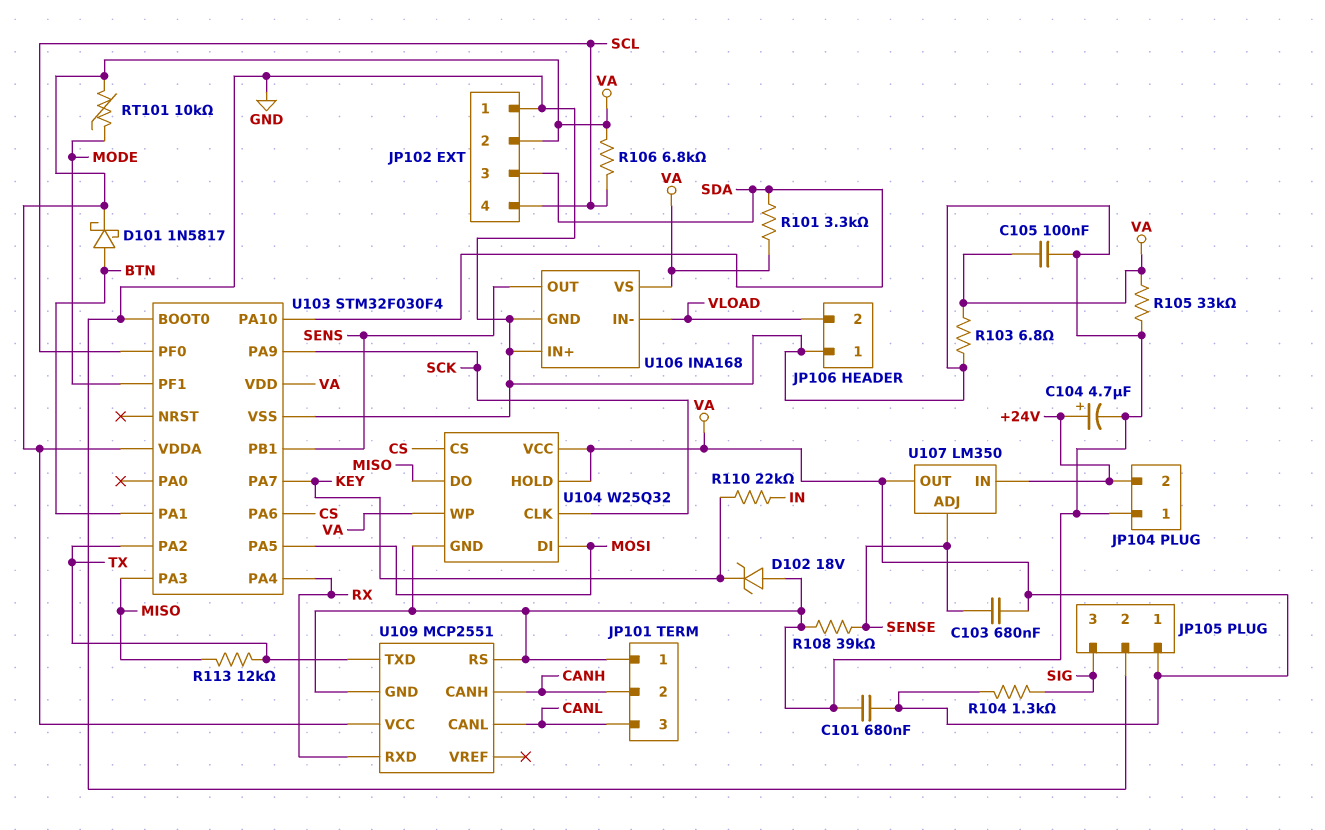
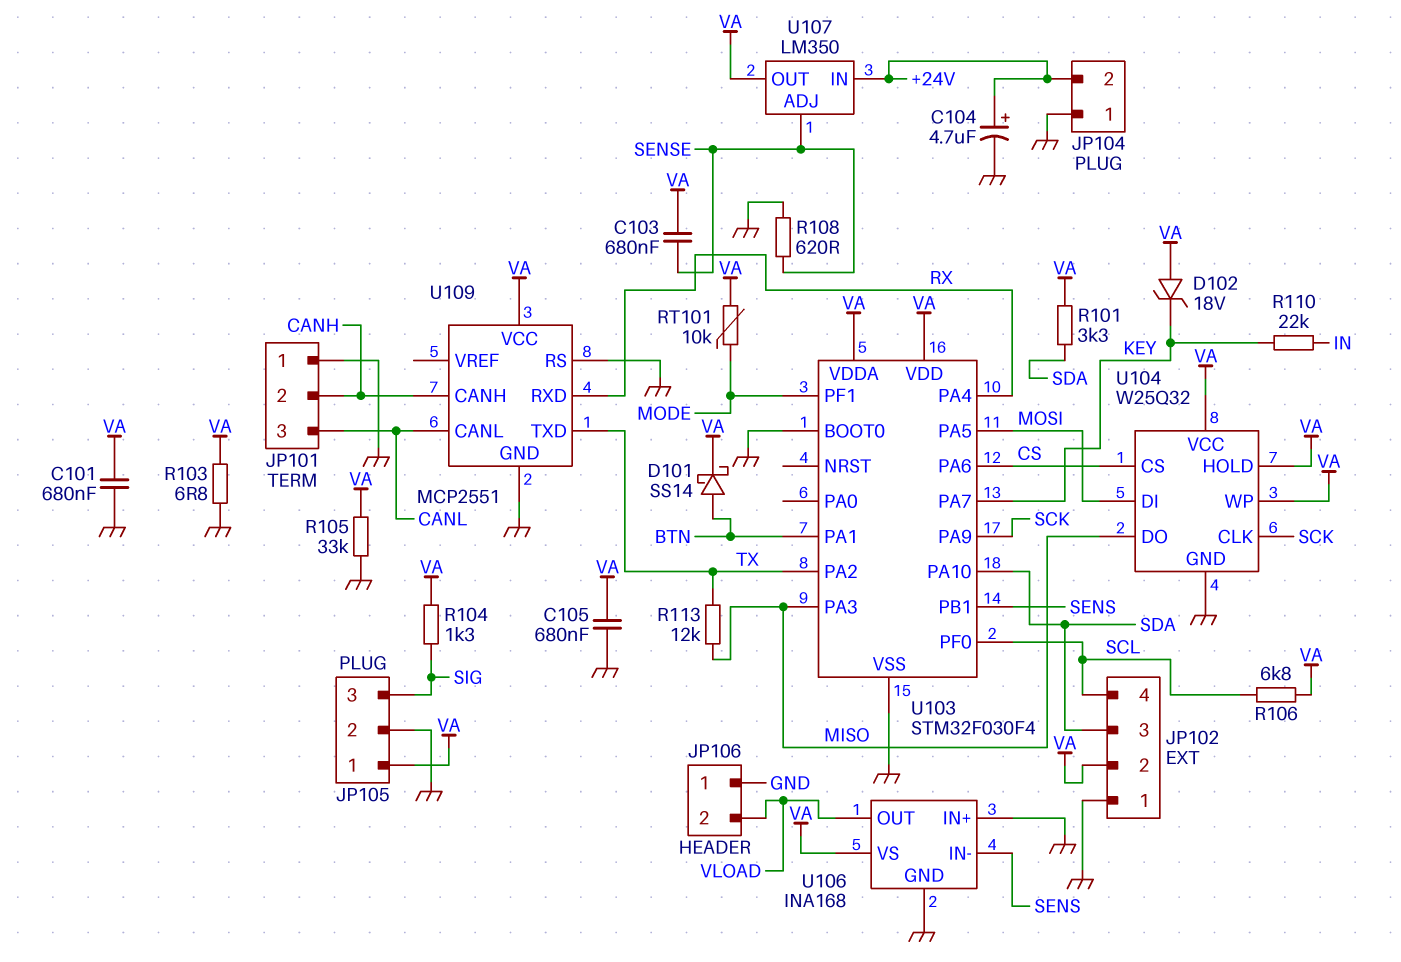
C105: 100nF (GND, VA) -> 680nF (GND, VA)
D101: schottky 1N5817 (A BTN, K VA) -> schottky SS14 (A BTN, K VA)
D102: zener 18V (A GND, K KEY) -> zener 18V (A VA, K KEY)
R108: 39k (GND, SENSE) -> 620 (GND, SENSE)
U106 pin IN-: VLOAD -> SENS
U106 pin OUT: SENS -> VLOAD

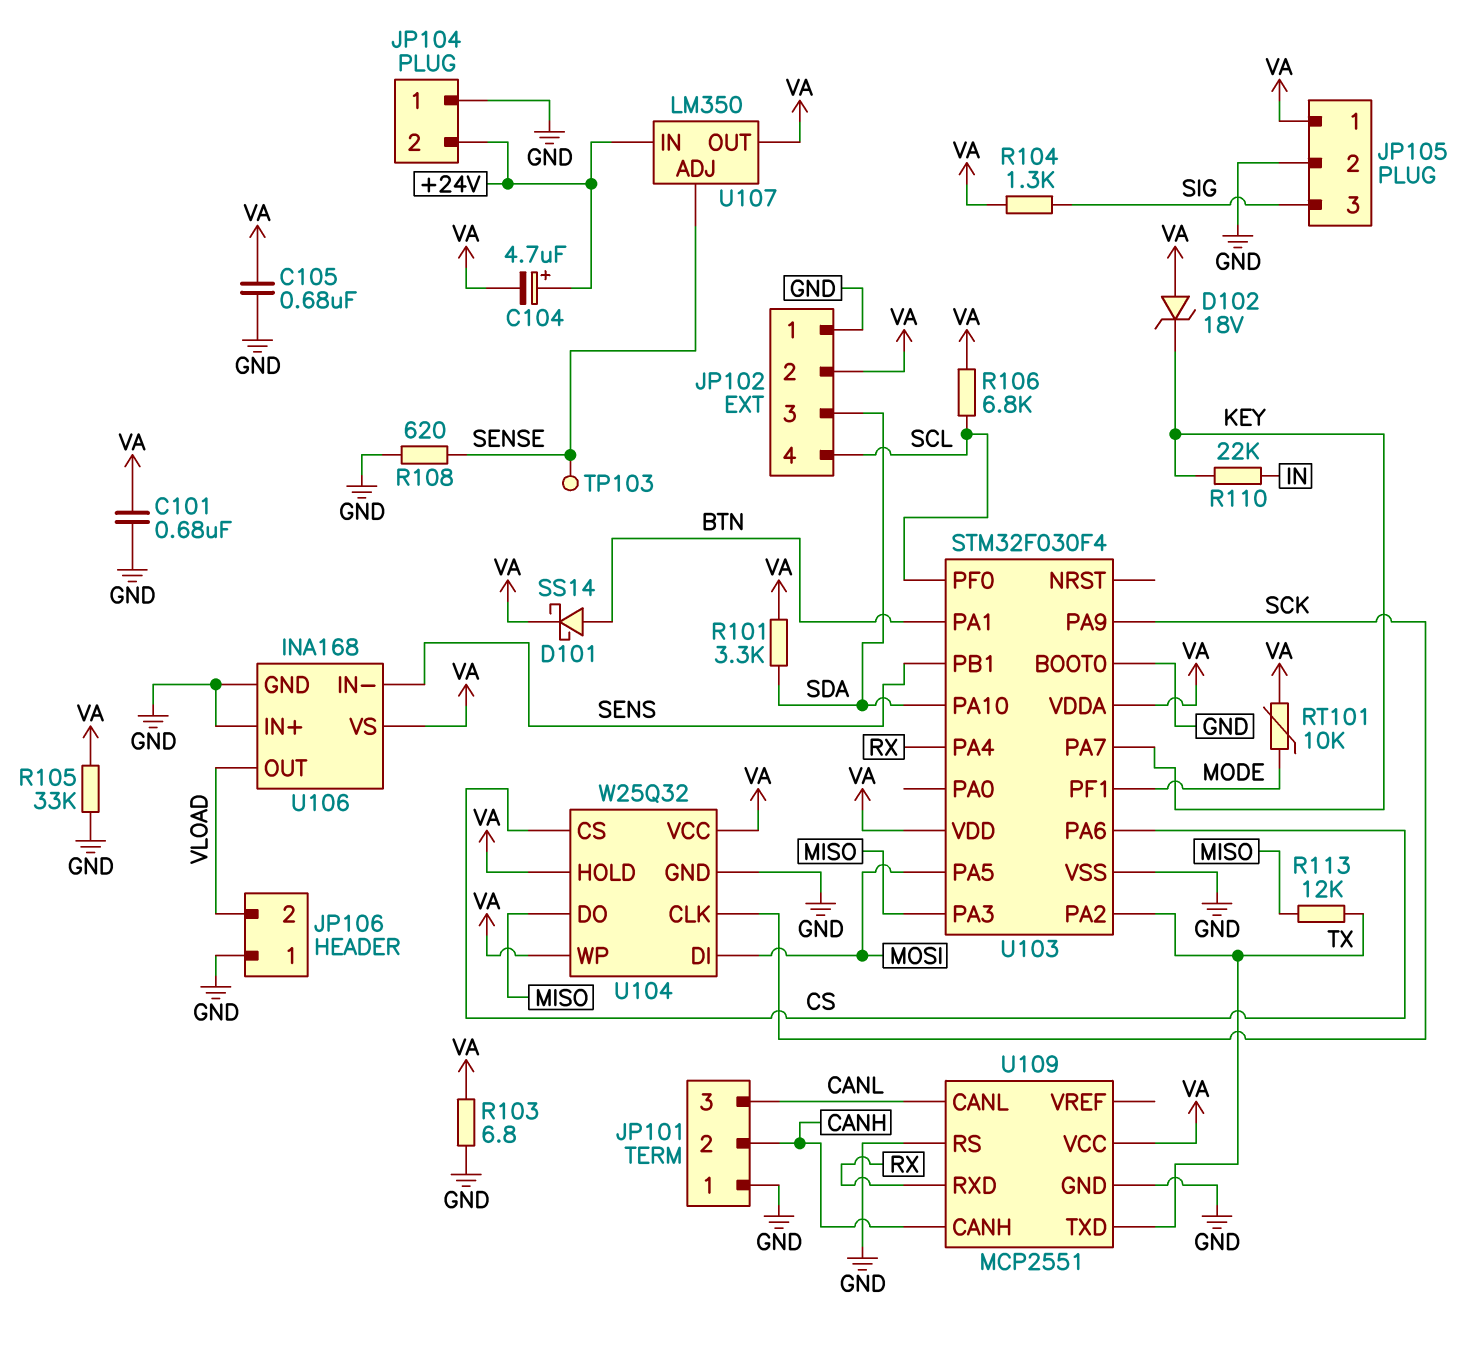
C103: 680nF (SENSE, VA) -> none
C104: 4.7uF (plus +24V, minus GND) -> 4.7uF (plus +24V, minus VA)
TP103: none -> test point (SENSE)

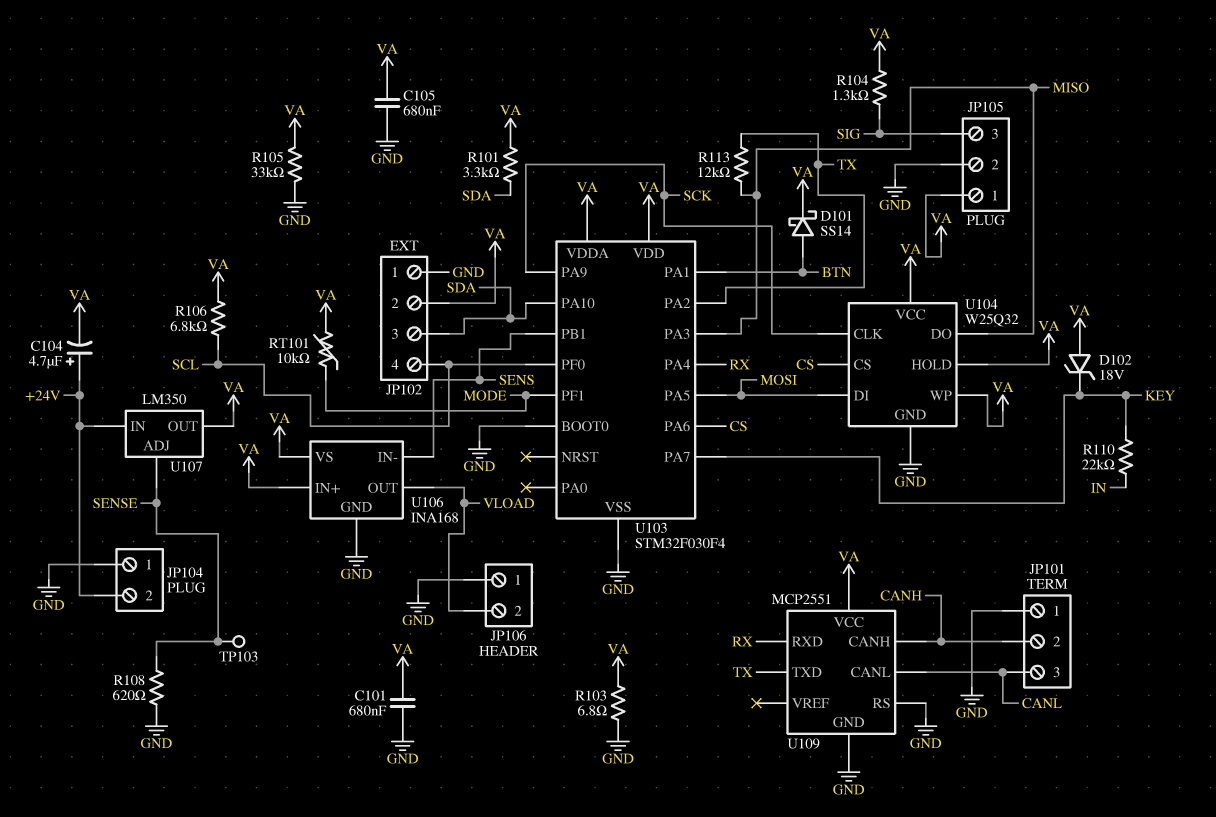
U106 pin IN+: GND -> VA

